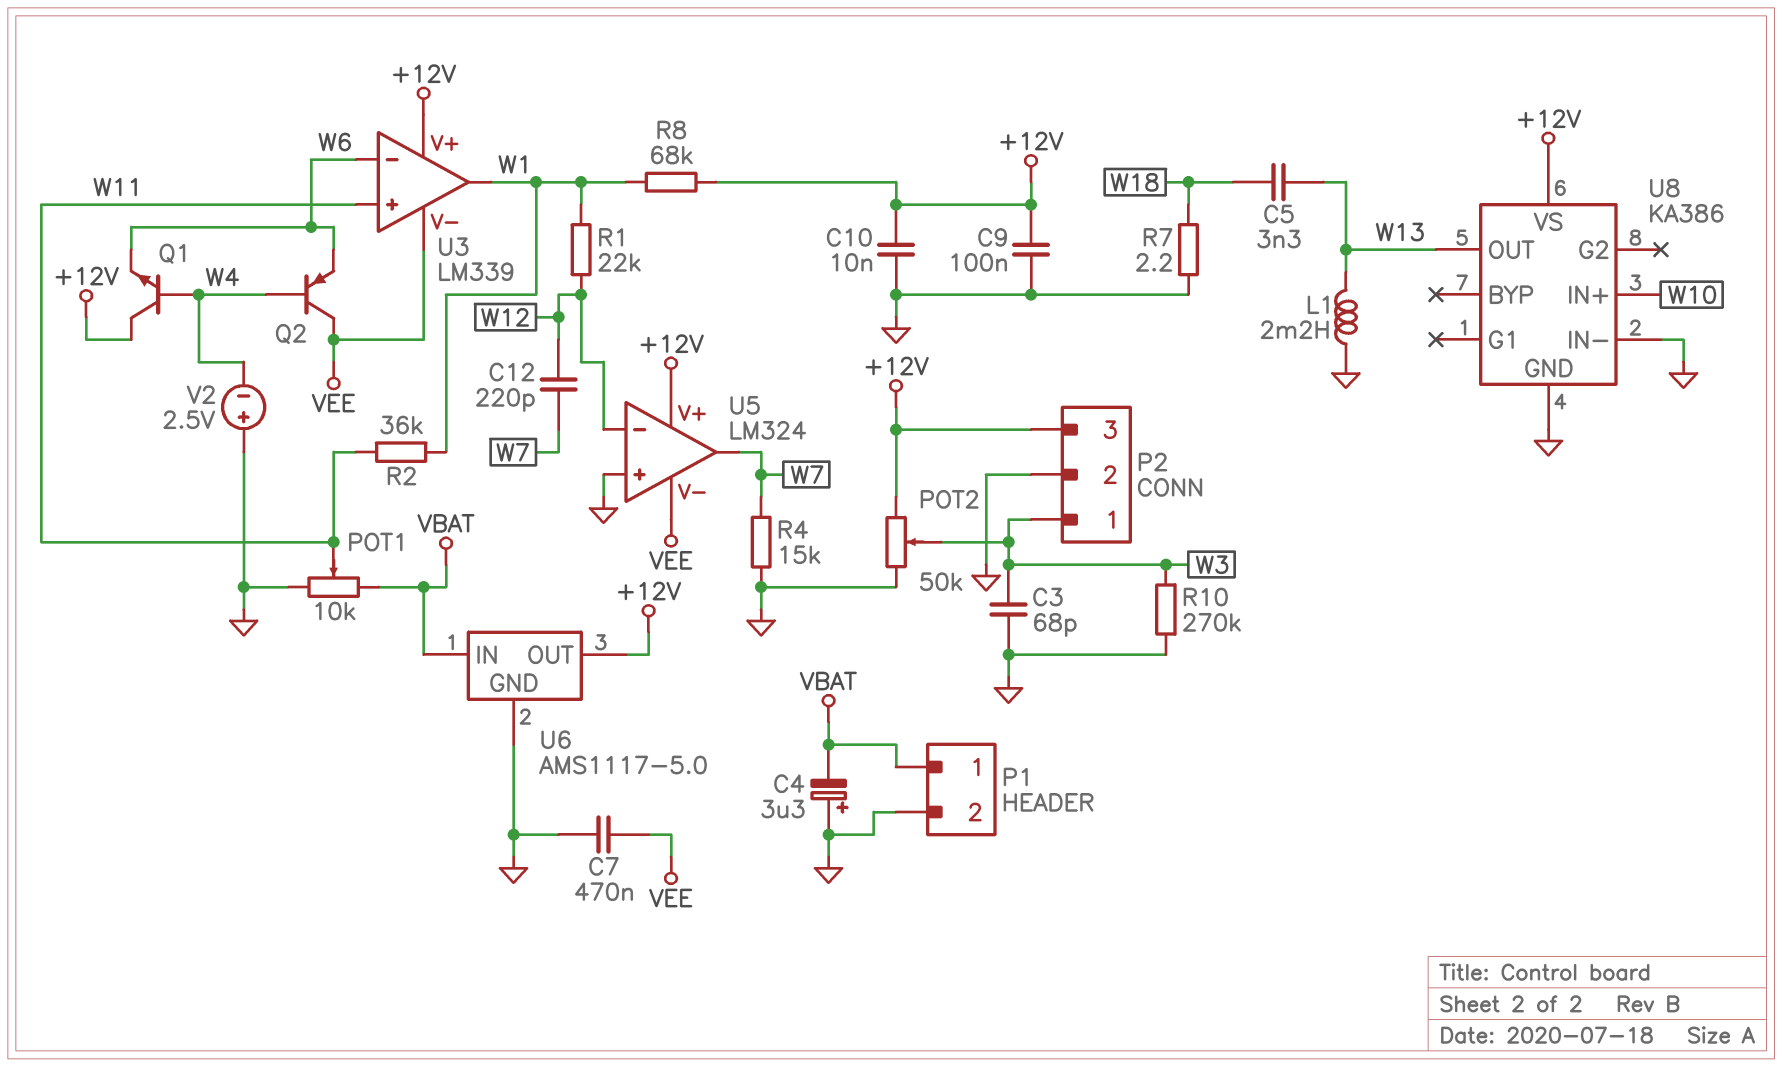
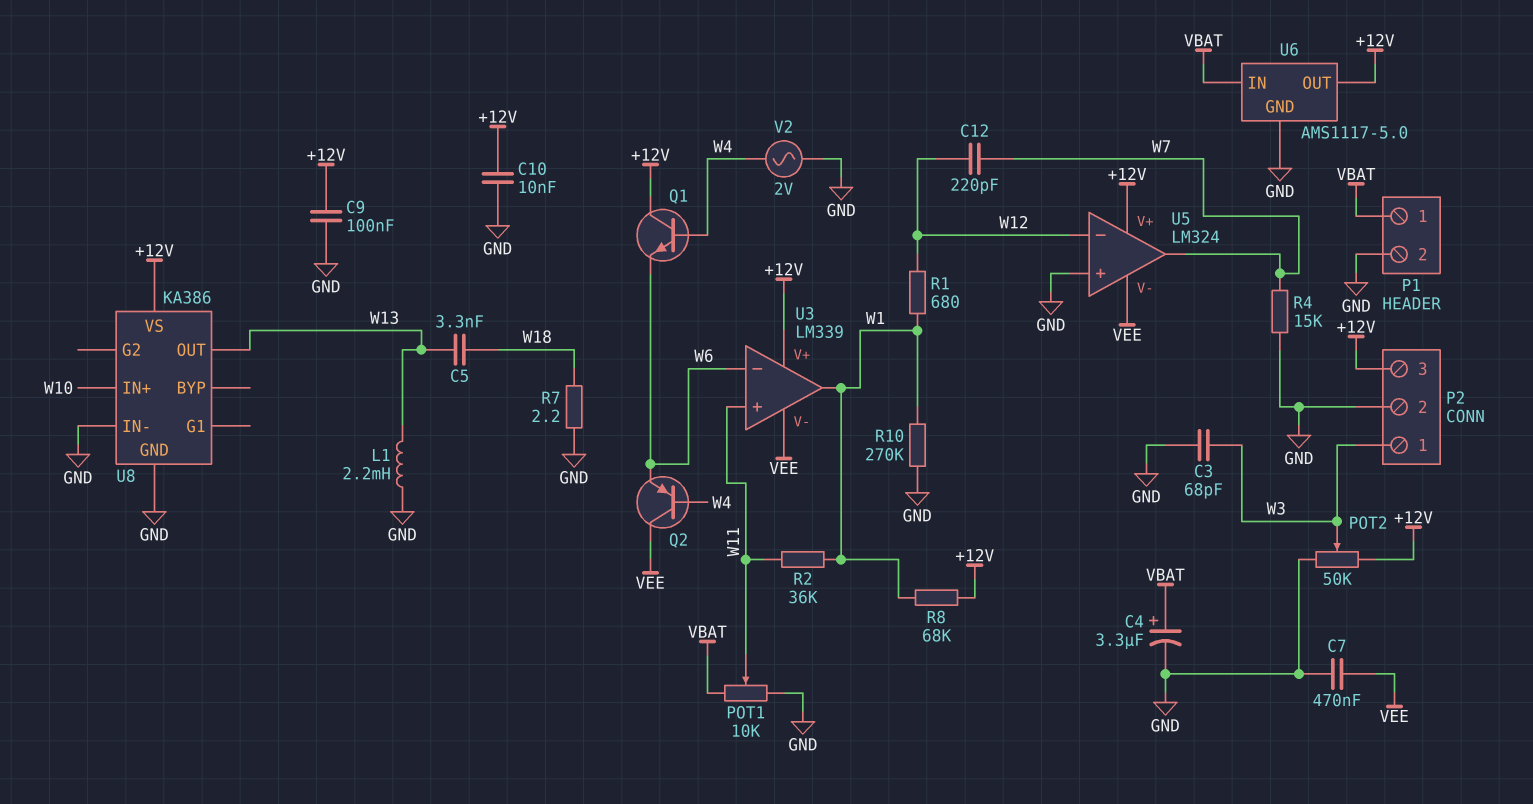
C4: 3.3uF (plus GND, minus VBAT) -> 3.3uF (plus VBAT, minus GND)
R1: 22k (W1, W12) -> 680 (W1, W12)
R10: 270k (GND, W3) -> 270k (GND, W1)
V2: 2.5V (plus GND, minus W4) -> AC 2V (GND, W4)

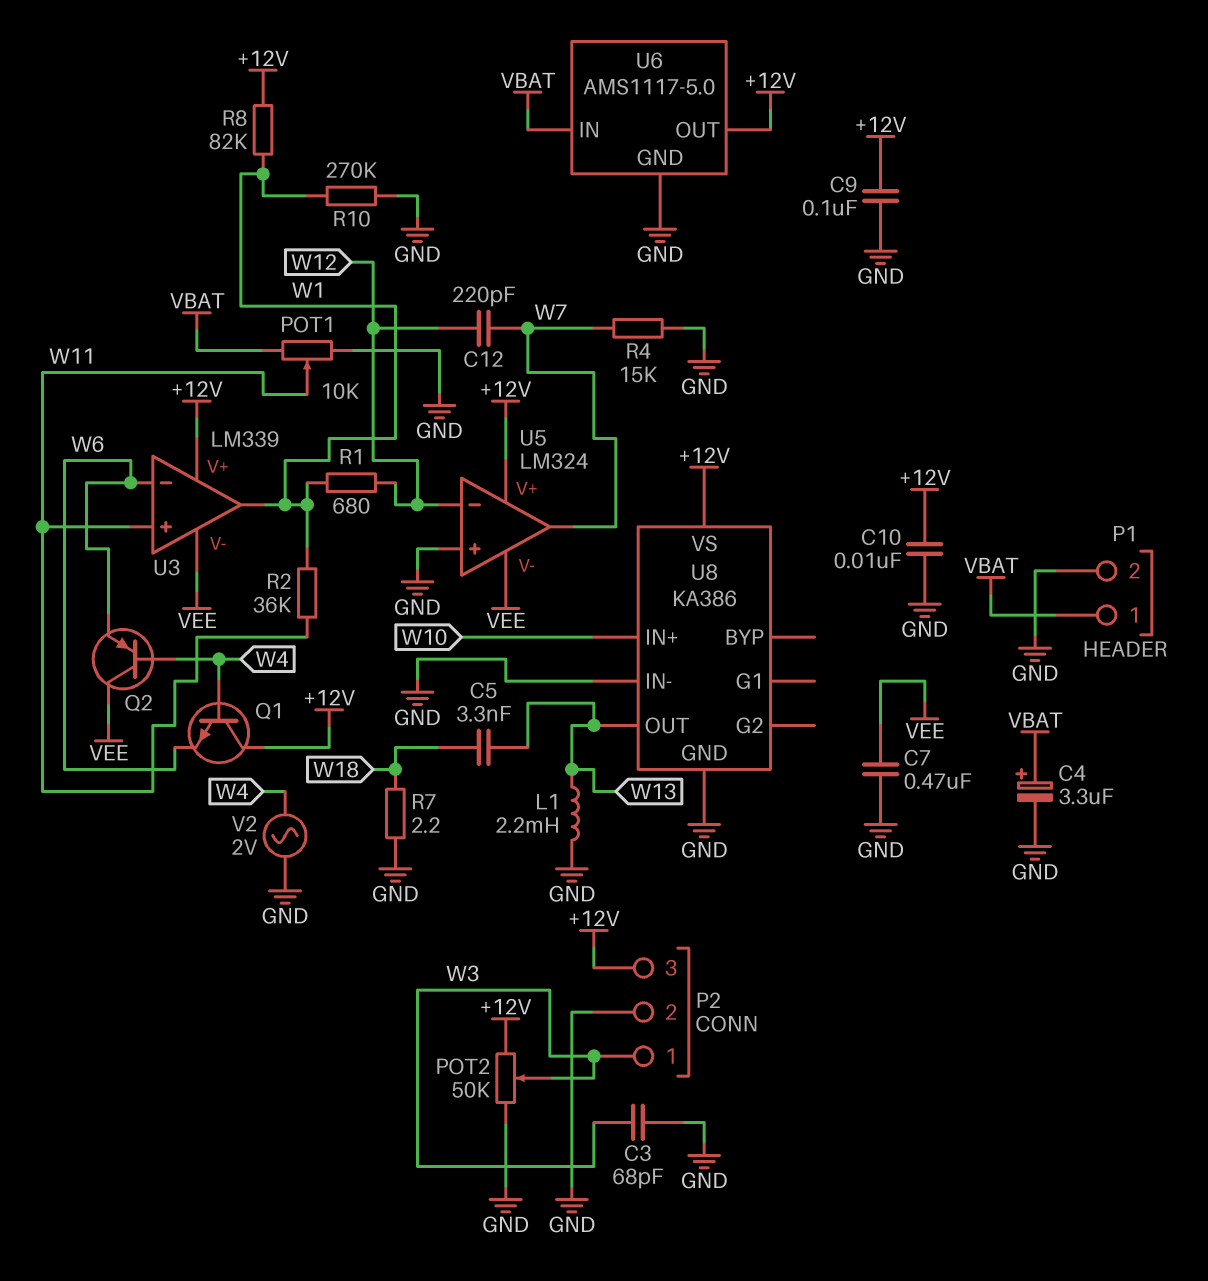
R8: 68k (+12V, W1) -> 82k (+12V, W1)

